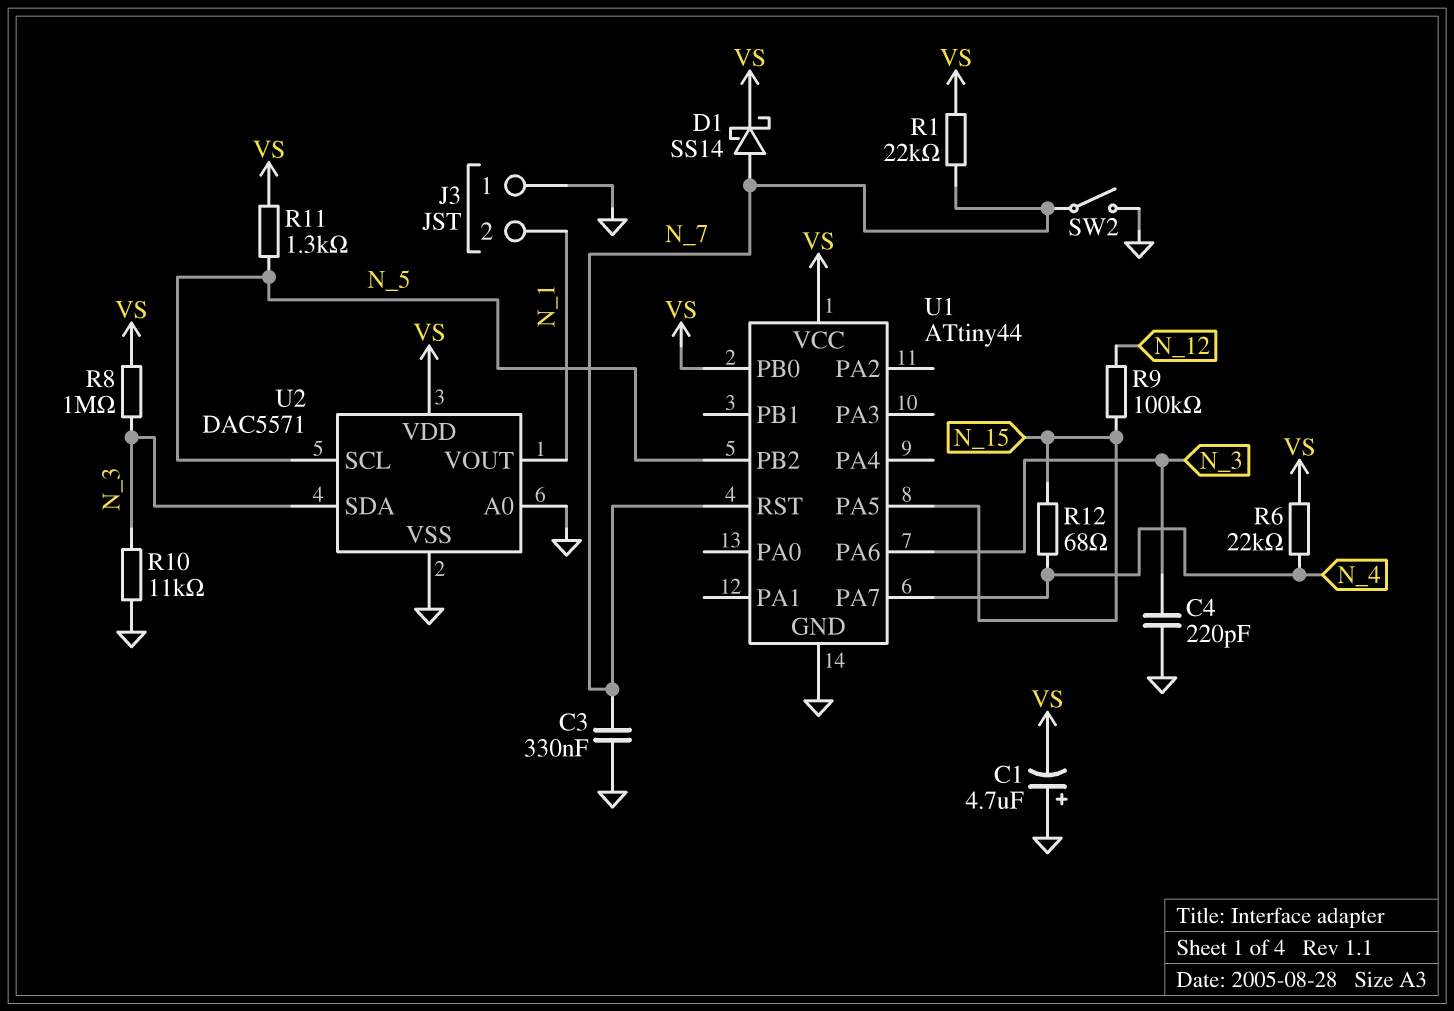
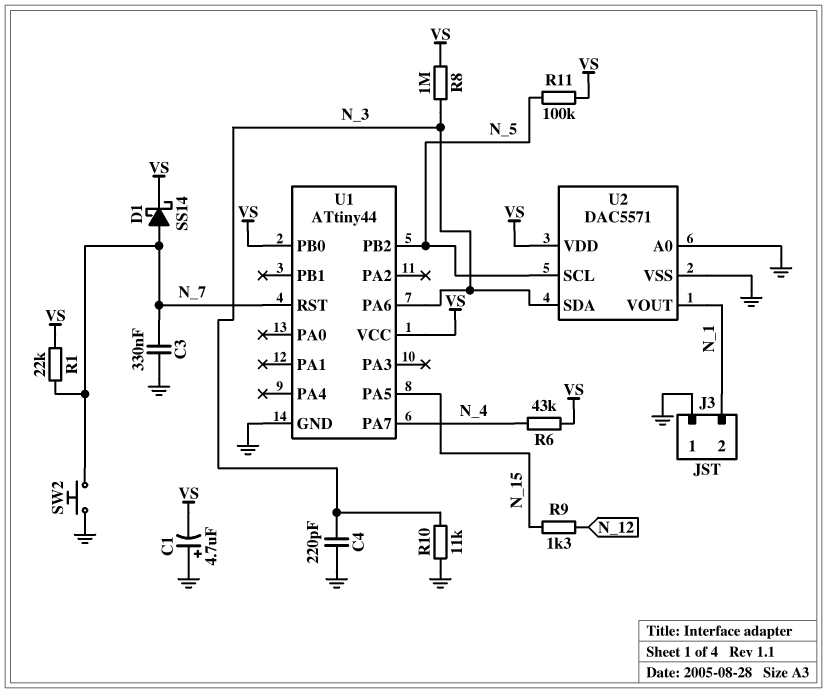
R6: 22k (N_4, VS) -> 43k (N_4, VS)
R9: 100k (N_12, N_15) -> 1.3k (N_12, N_15)
R11: 1.3k (N_5, VS) -> 100k (N_5, VS)
R12: 68 (N_4, N_15) -> none
SW2: switch (GND, N_7) -> button (GND, N_7)

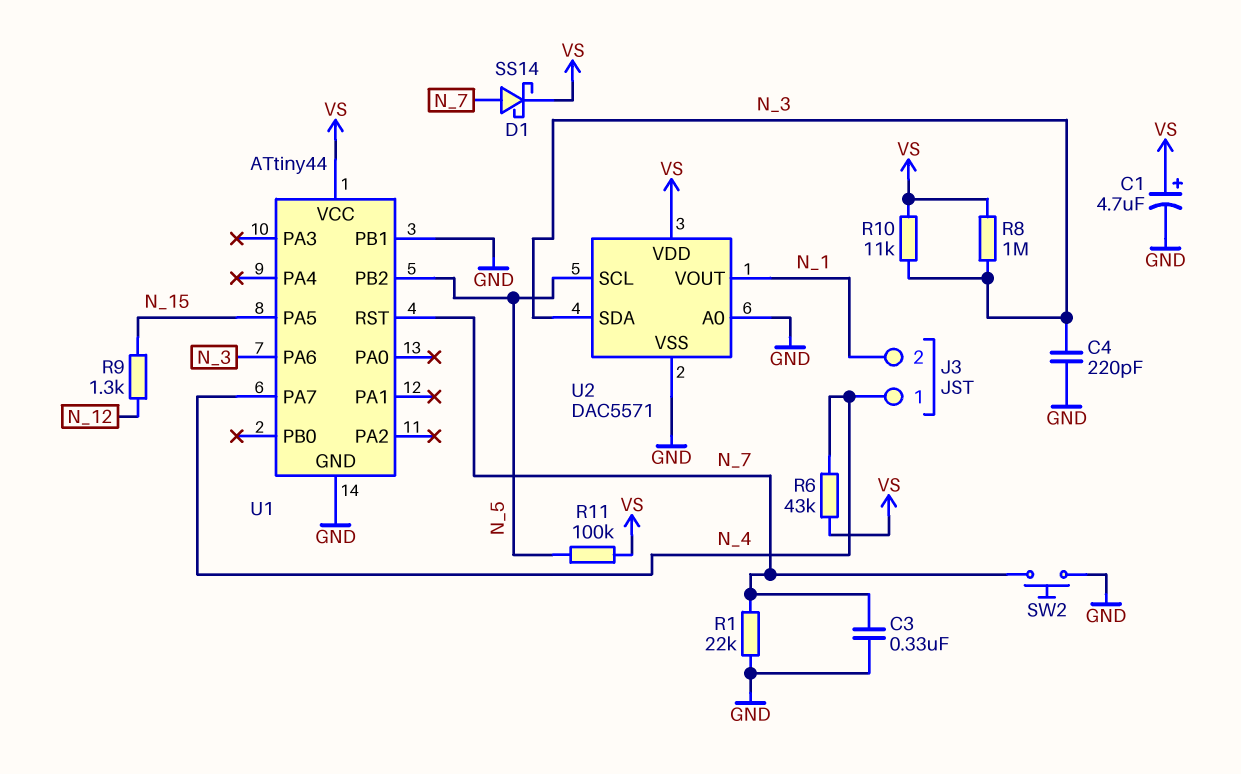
C1: 4.7uF (plus GND, minus VS) -> 4.7uF (plus VS, minus GND)
J3 pin 1: GND -> N_4
R1: 22k (N_7, VS) -> 22k (GND, N_7)
R10: 11k (GND, N_3) -> 11k (N_3, VS)
U1 pin PB0: VS -> none
U1 pin PB1: none -> GND

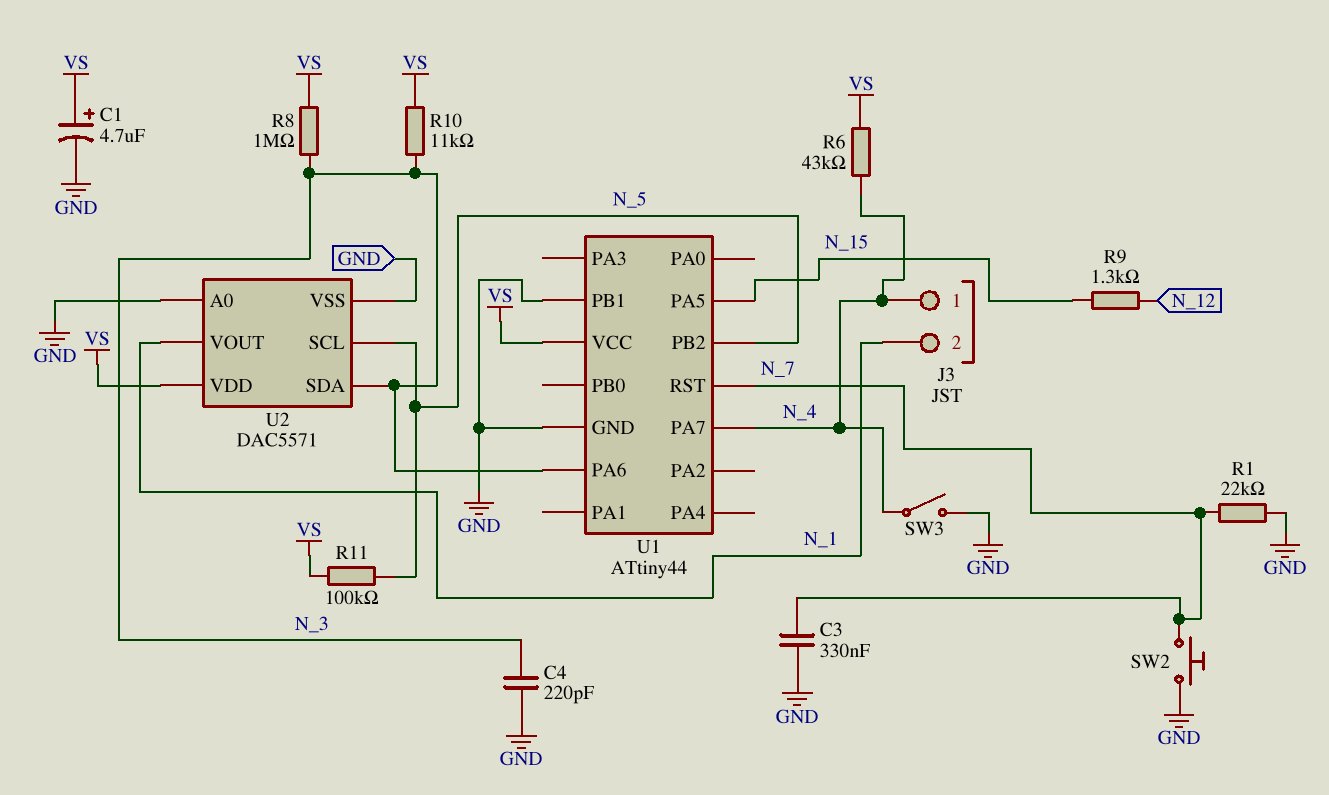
D1: schottky SS14 (A N_7, K VS) -> none
SW3: none -> switch (GND, N_4)

